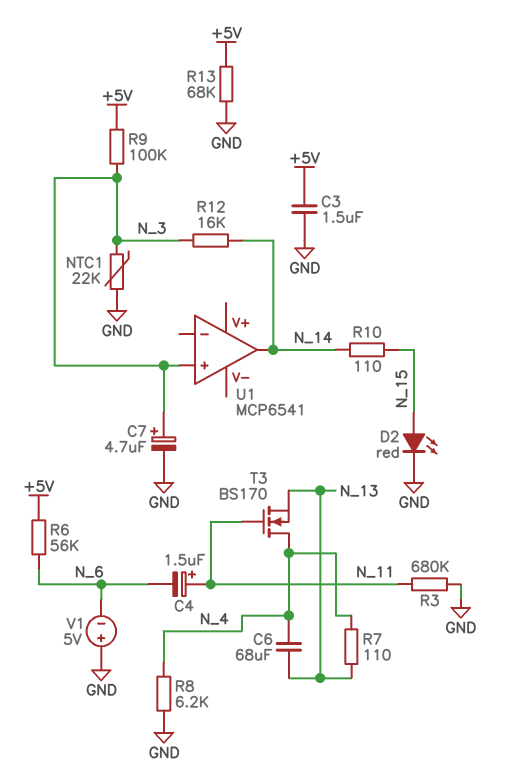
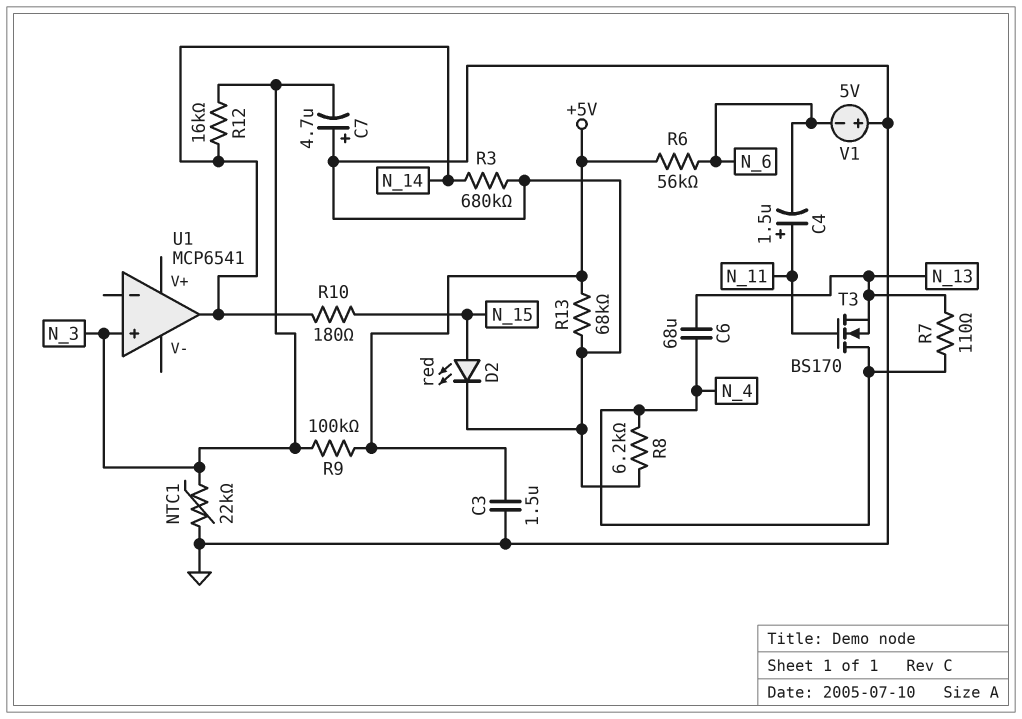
C7: 4.7uF (plus N_3, minus GND) -> 4.7uF (plus GND, minus N_3)
R3: 680k (GND, N_11) -> 680k (GND, N_14)
R10: 110 (N_14, N_15) -> 180 (N_14, N_15)

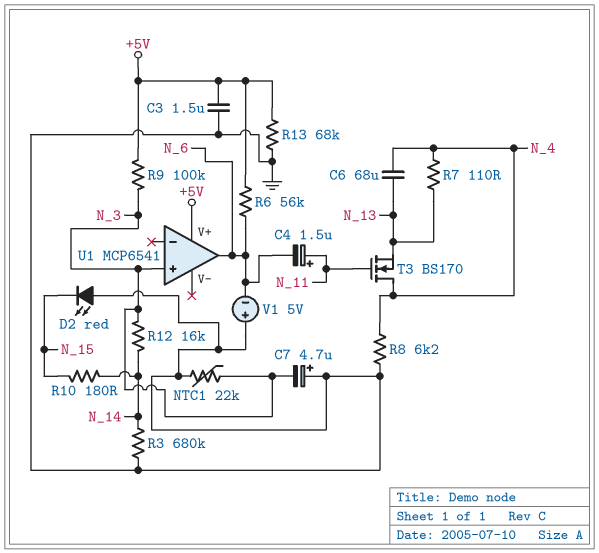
D2: LED red (A N_15, K GND) -> LED red (A GND, K N_15)
U1 pin V+: none -> +5V
U1 pin out: N_14 -> N_6

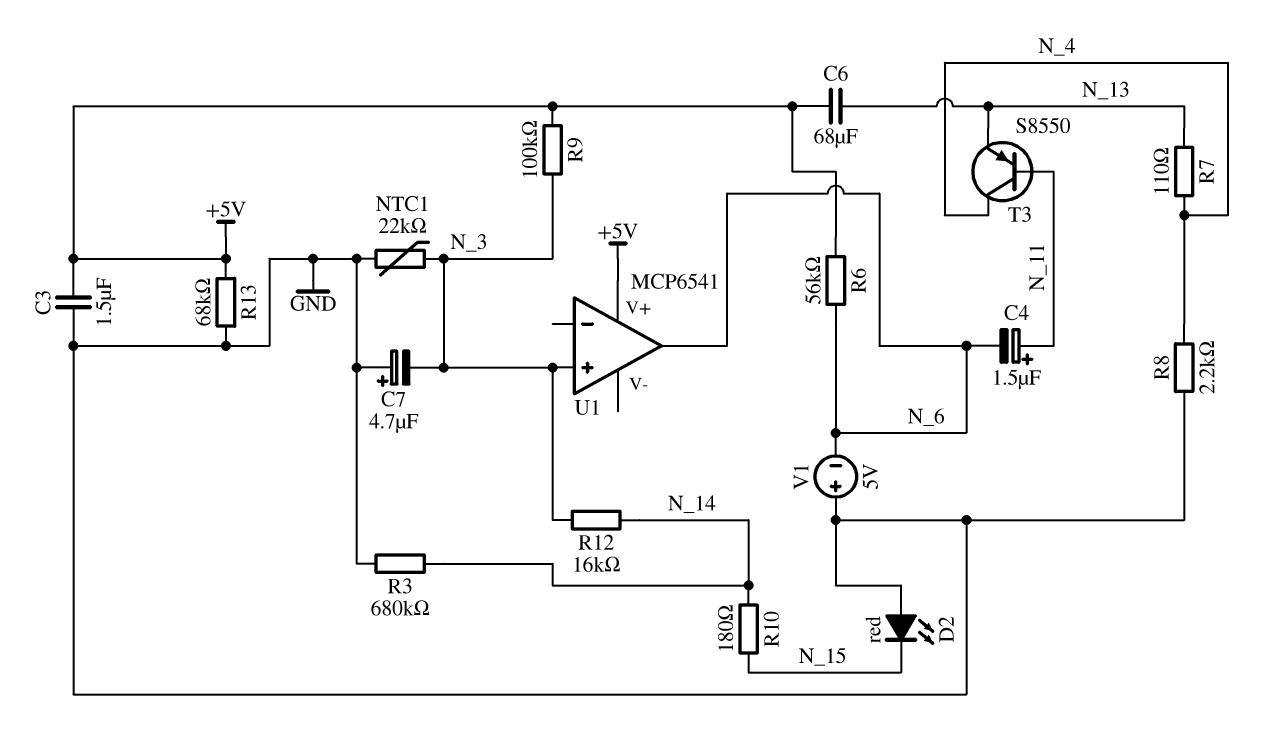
C6: 68uF (N_4, N_13) -> 68uF (+5V, N_13)
R8: 6.2k (GND, N_4) -> 2.2k (GND, N_4)
T3: NMOS BS170 (G N_11, D N_4, S N_13) -> PNP S8550 (B N_11, C N_4, E N_13)

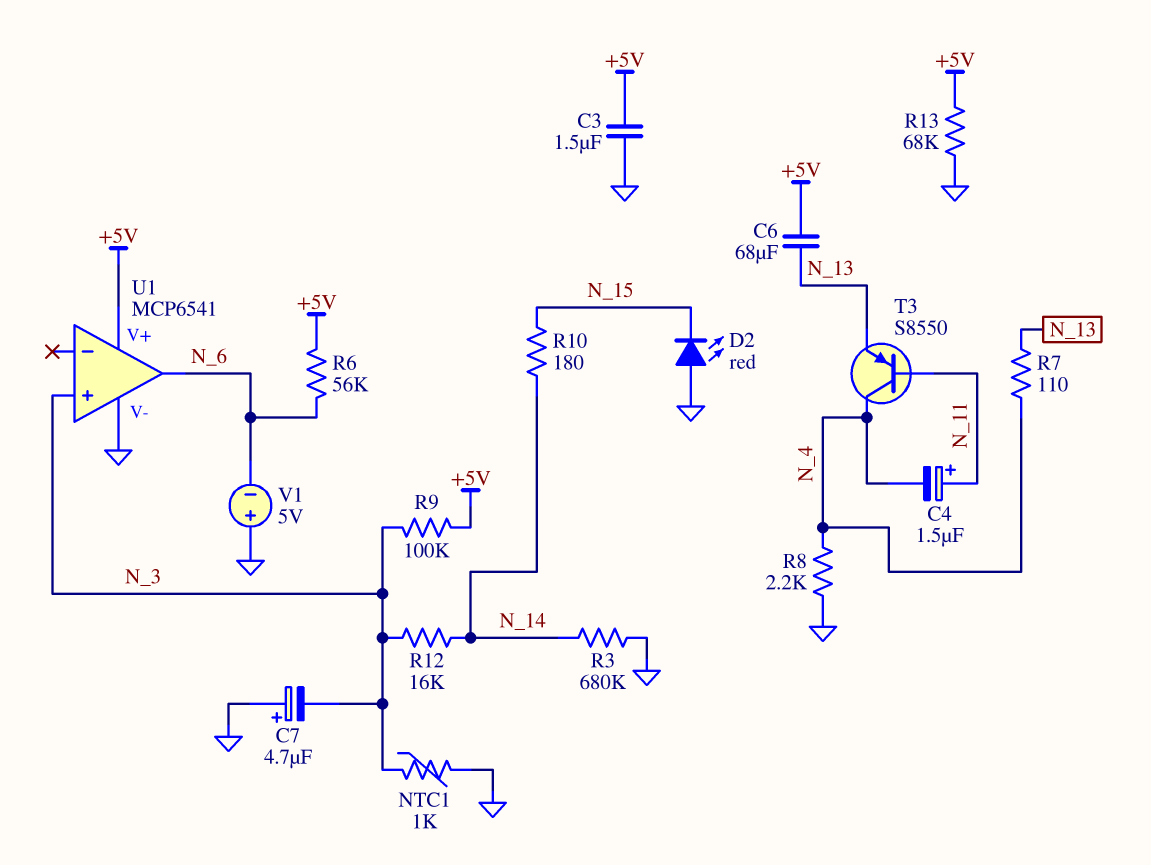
C4: 1.5uF (plus N_11, minus N_6) -> 1.5uF (plus N_11, minus N_4)
NTC1: 22k (GND, N_3) -> 1k (GND, N_3)
U1 pin V-: none -> GND

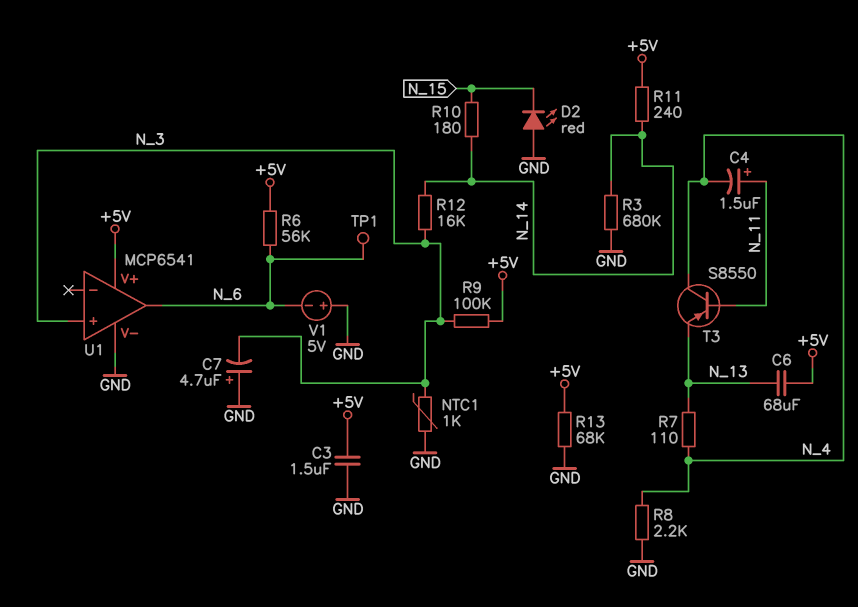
R11: none -> 240 (+5V, N_14)
TP1: none -> test point (N_6)

